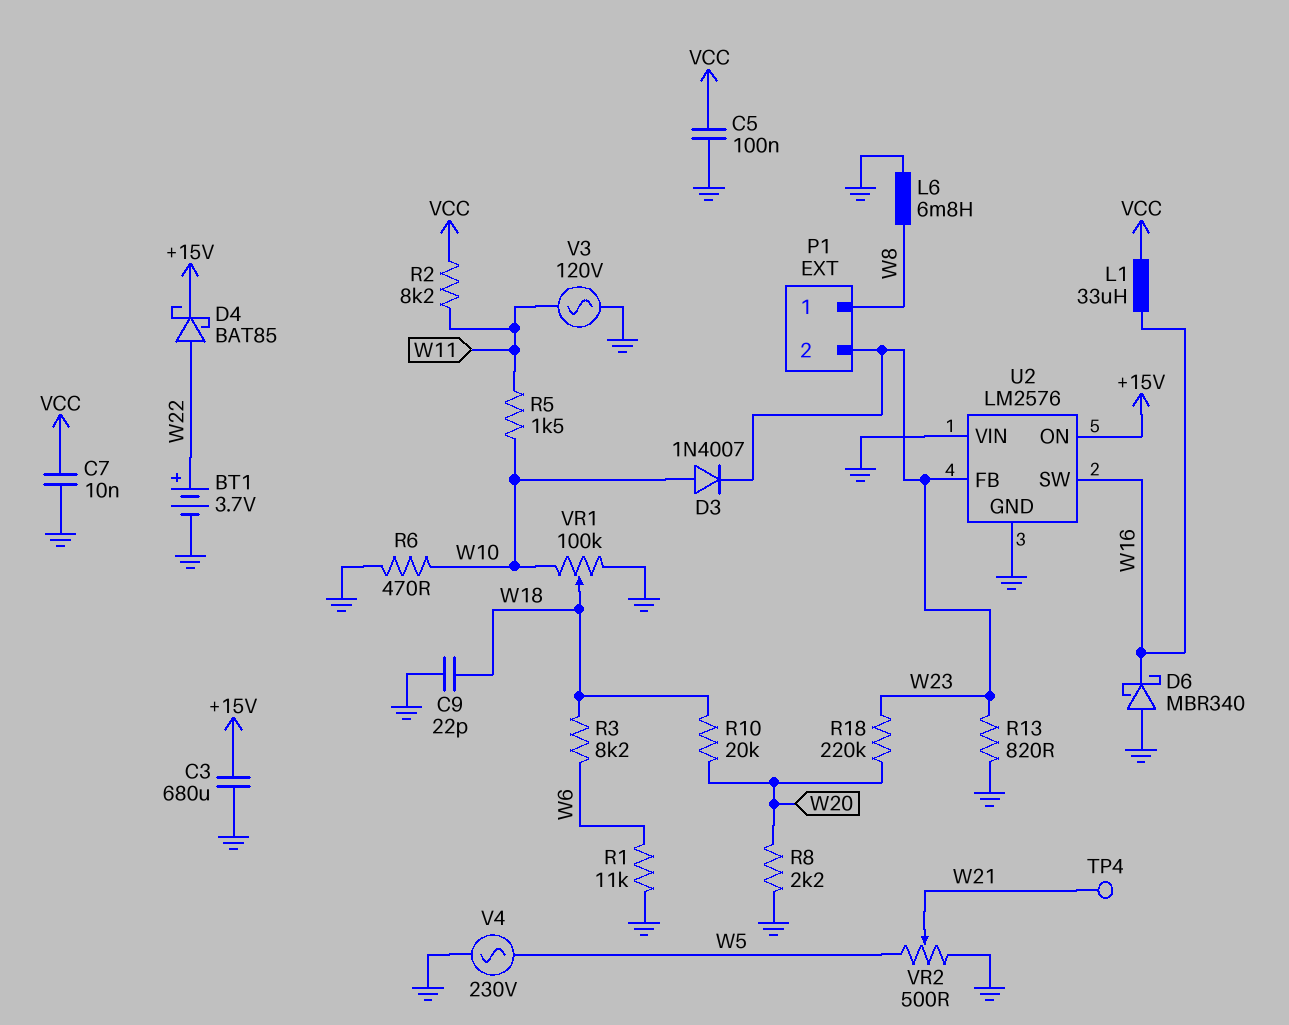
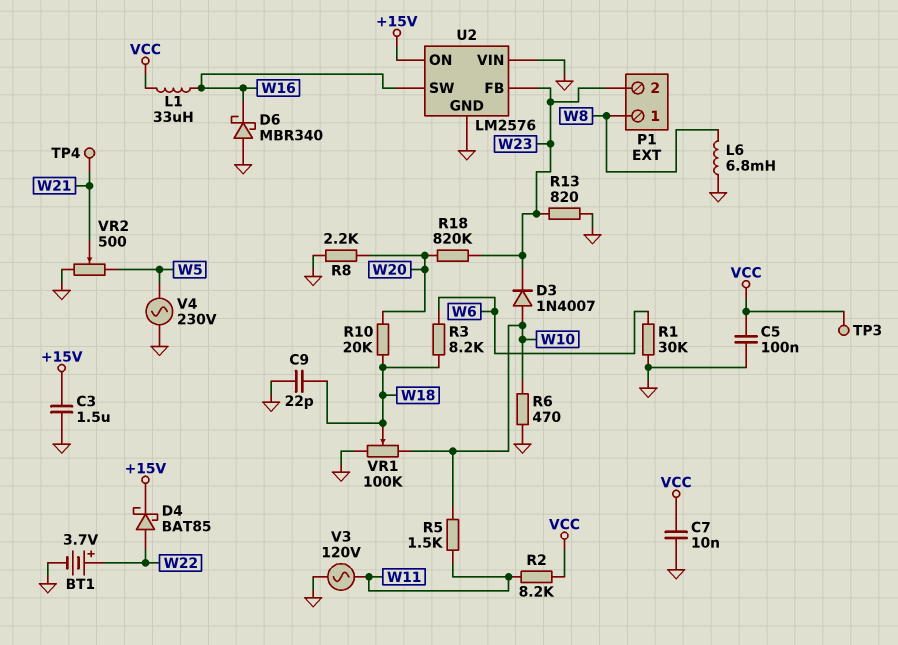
C3: 680uF (+15V, GND) -> 1.5uF (+15V, GND)
R1: 11k (GND, W6) -> 30k (GND, W6)
R18: 220k (W20, W23) -> 820k (W20, W23)
TP3: none -> test point (VCC)

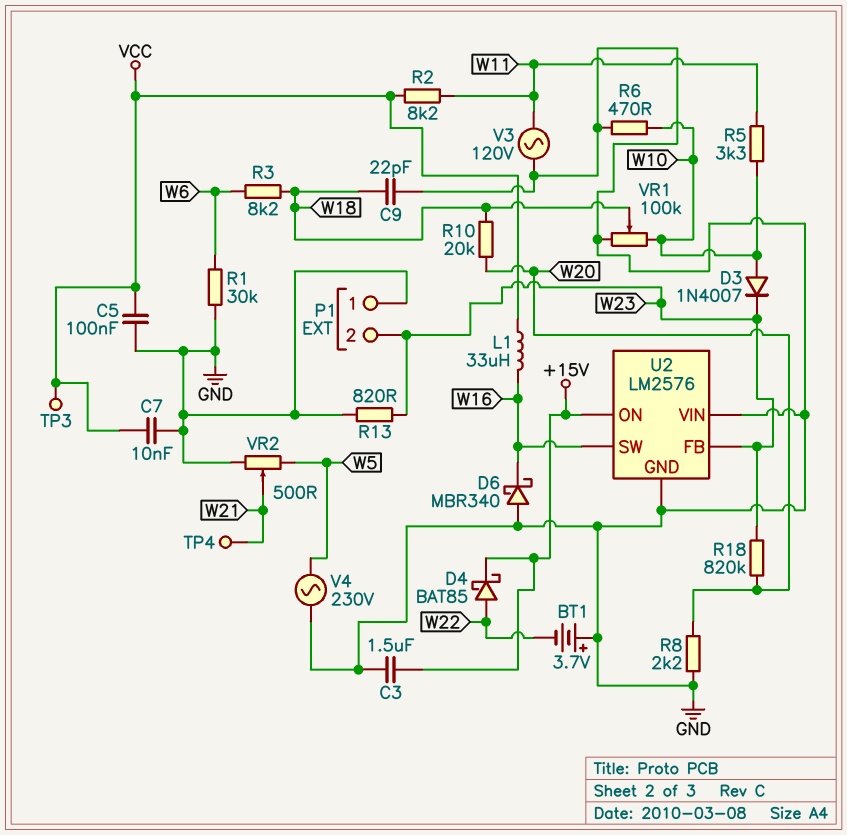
BT1: 3.7V (plus W22, minus GND) -> 3.7V (plus GND, minus W22)
L6: 6.8mH (GND, W8) -> none
P1 pin 1: W8 -> GND
R5: 1.5k (W10, W11) -> 3.3k (W10, W11)

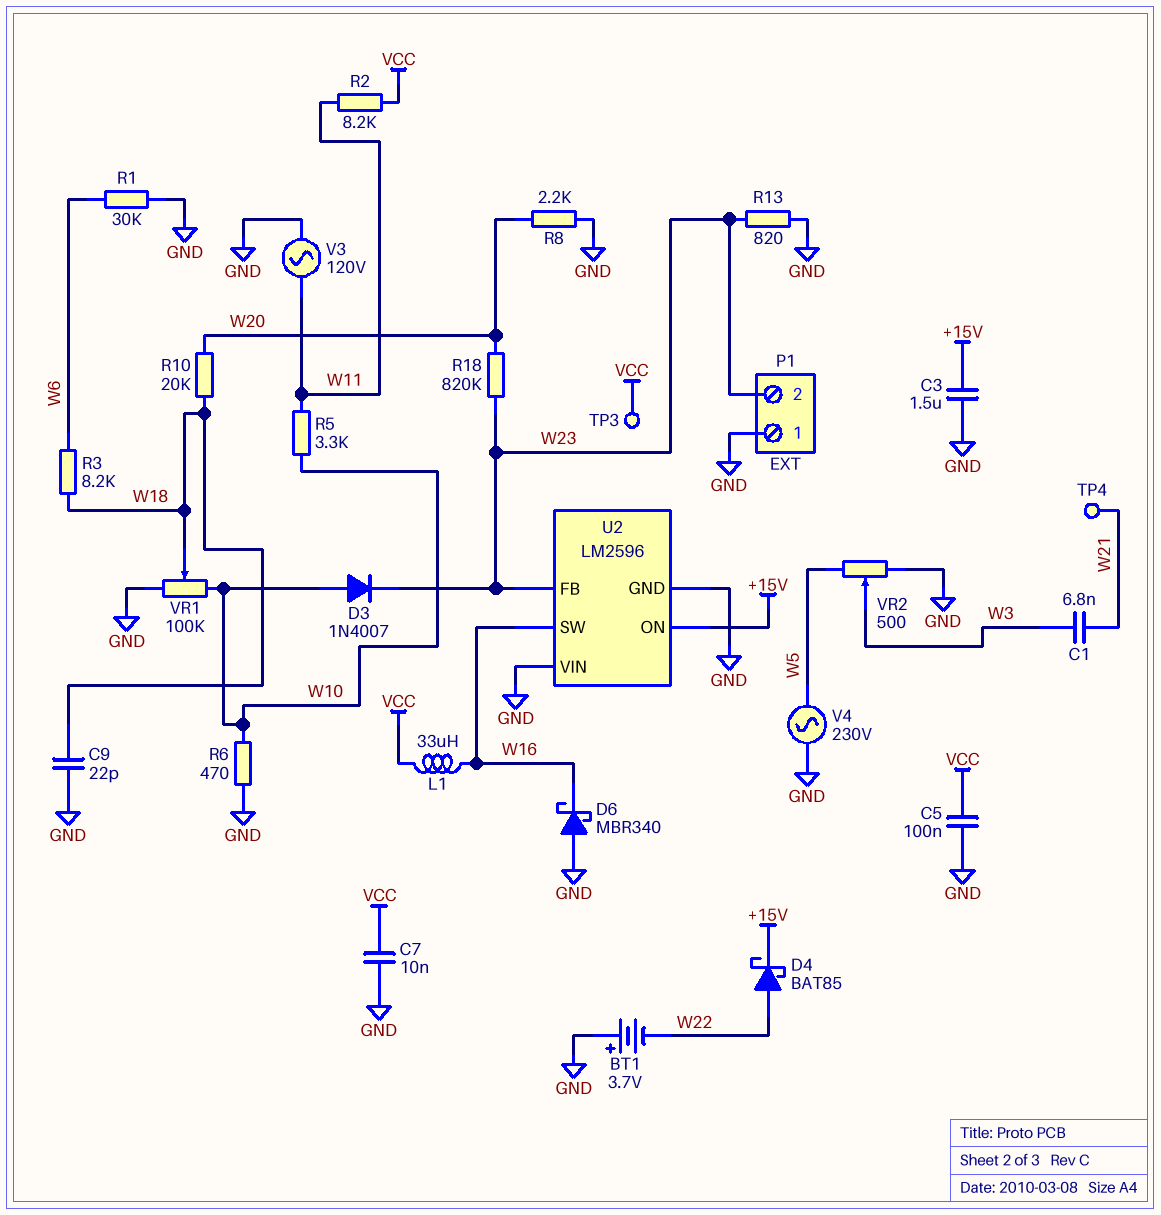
C1: none -> 6.8nF (W3, W21)
U2: LM2576 -> LM2596
VR2: 500 (GND, W5, wiper W21) -> 500 (GND, W5, wiper W3)

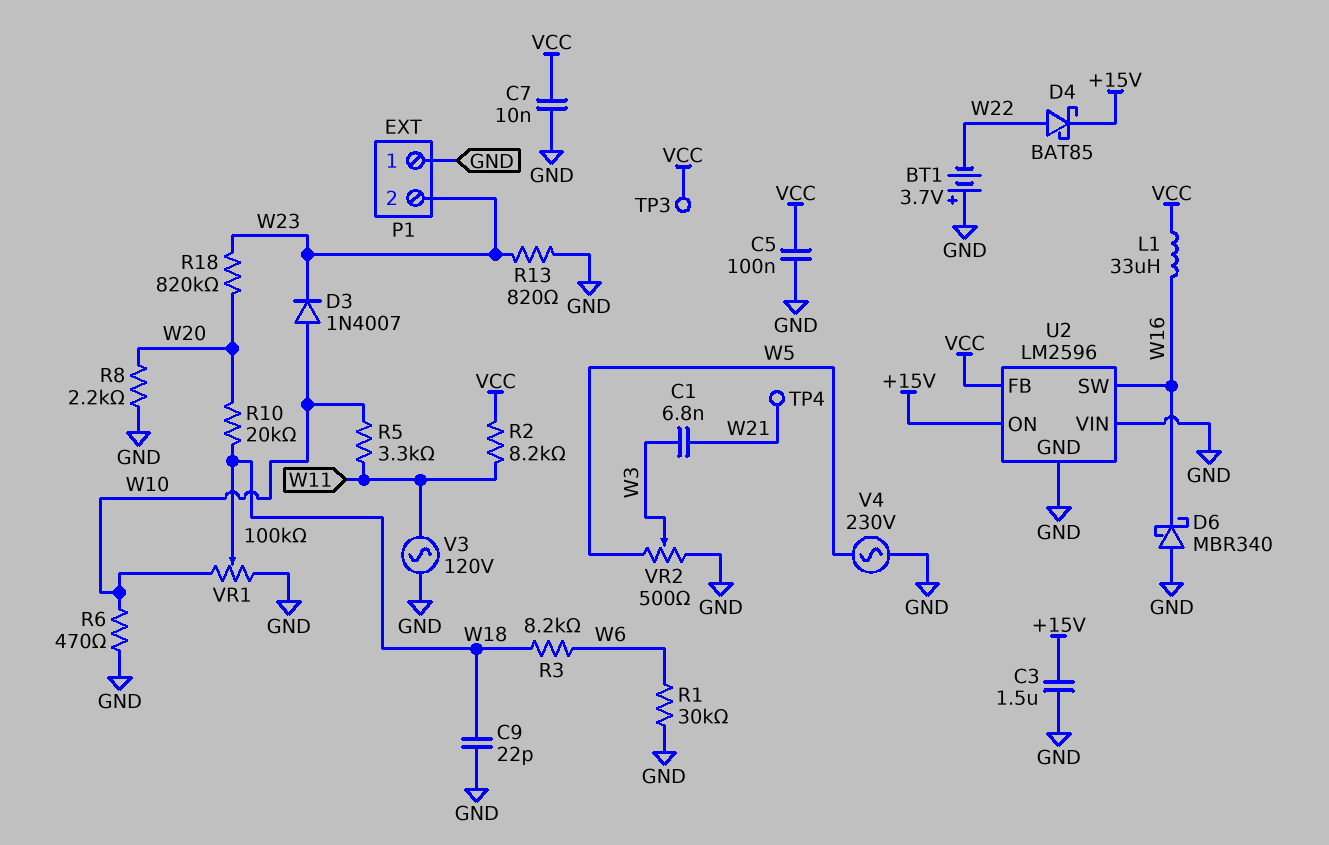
U2 pin FB: W23 -> VCC

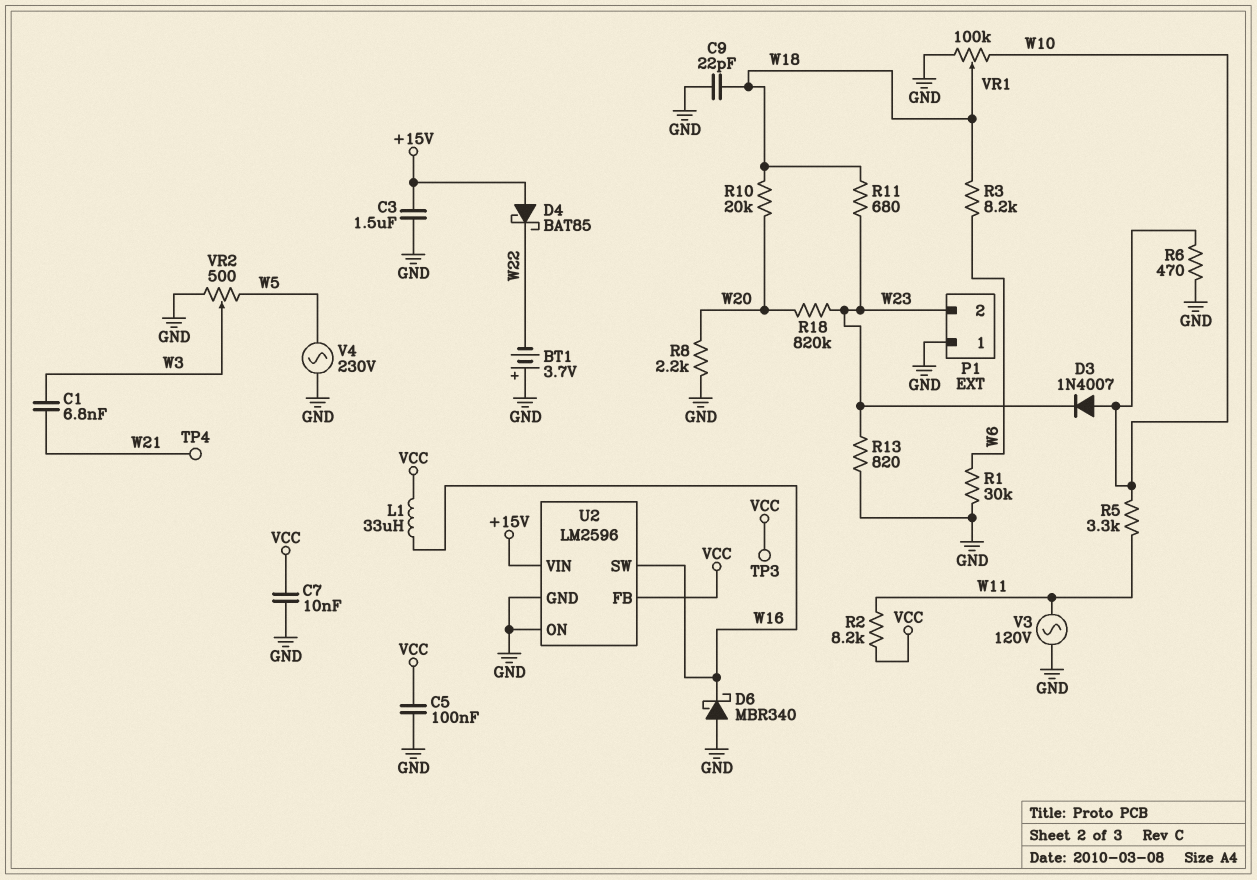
D4: schottky BAT85 (A W22, K +15V) -> schottky BAT85 (A +15V, K W22)
R11: none -> 680 (W18, W23)
U2 pin ON: +15V -> GND
U2 pin VIN: GND -> +15V

